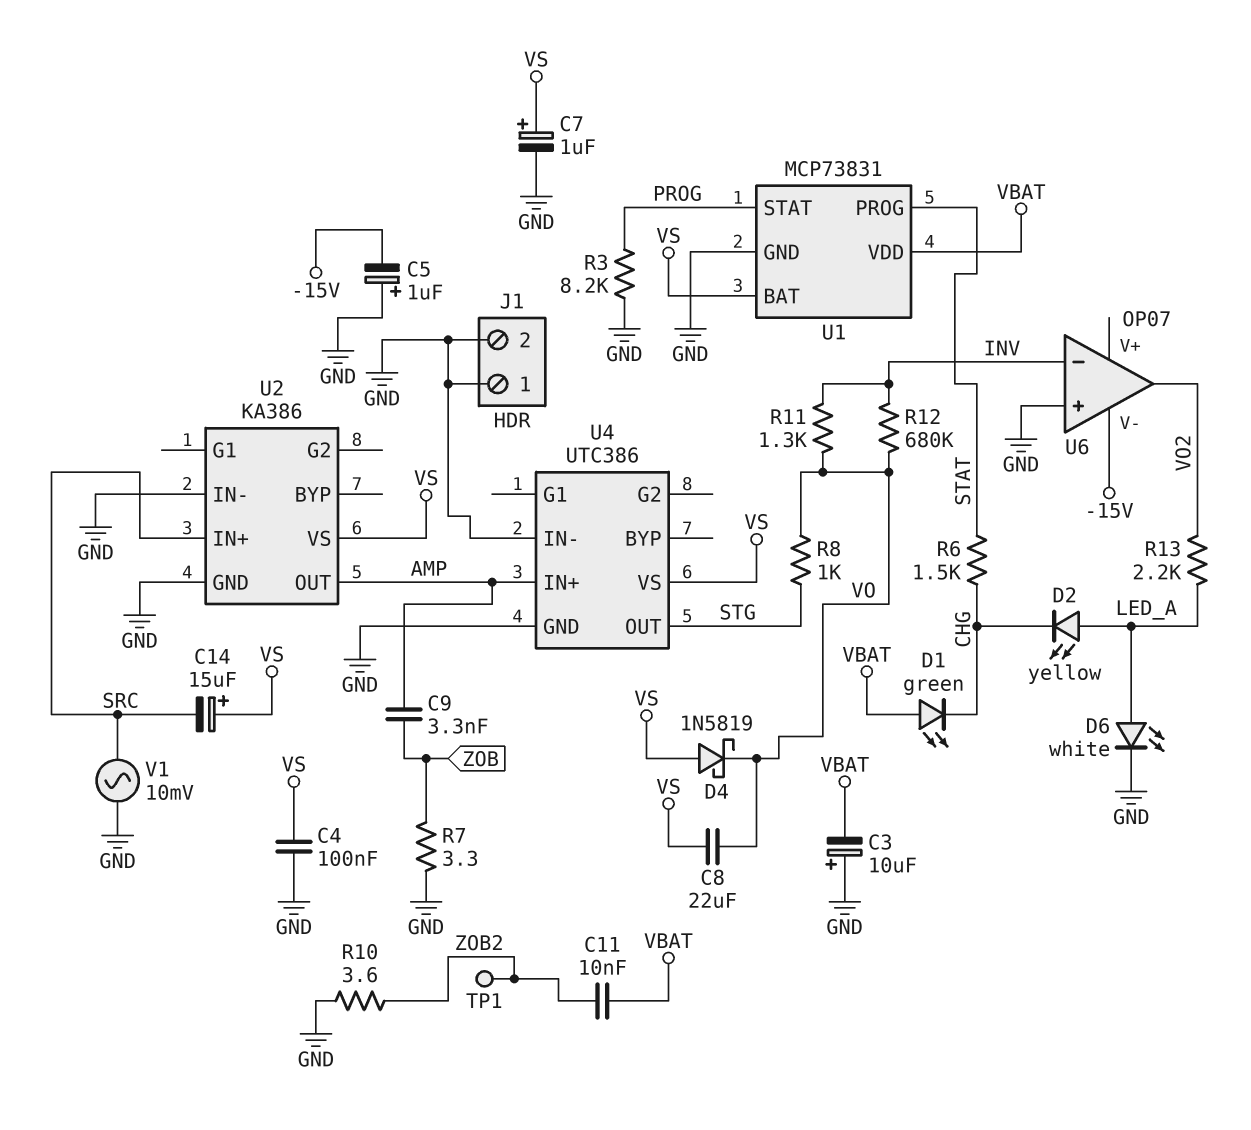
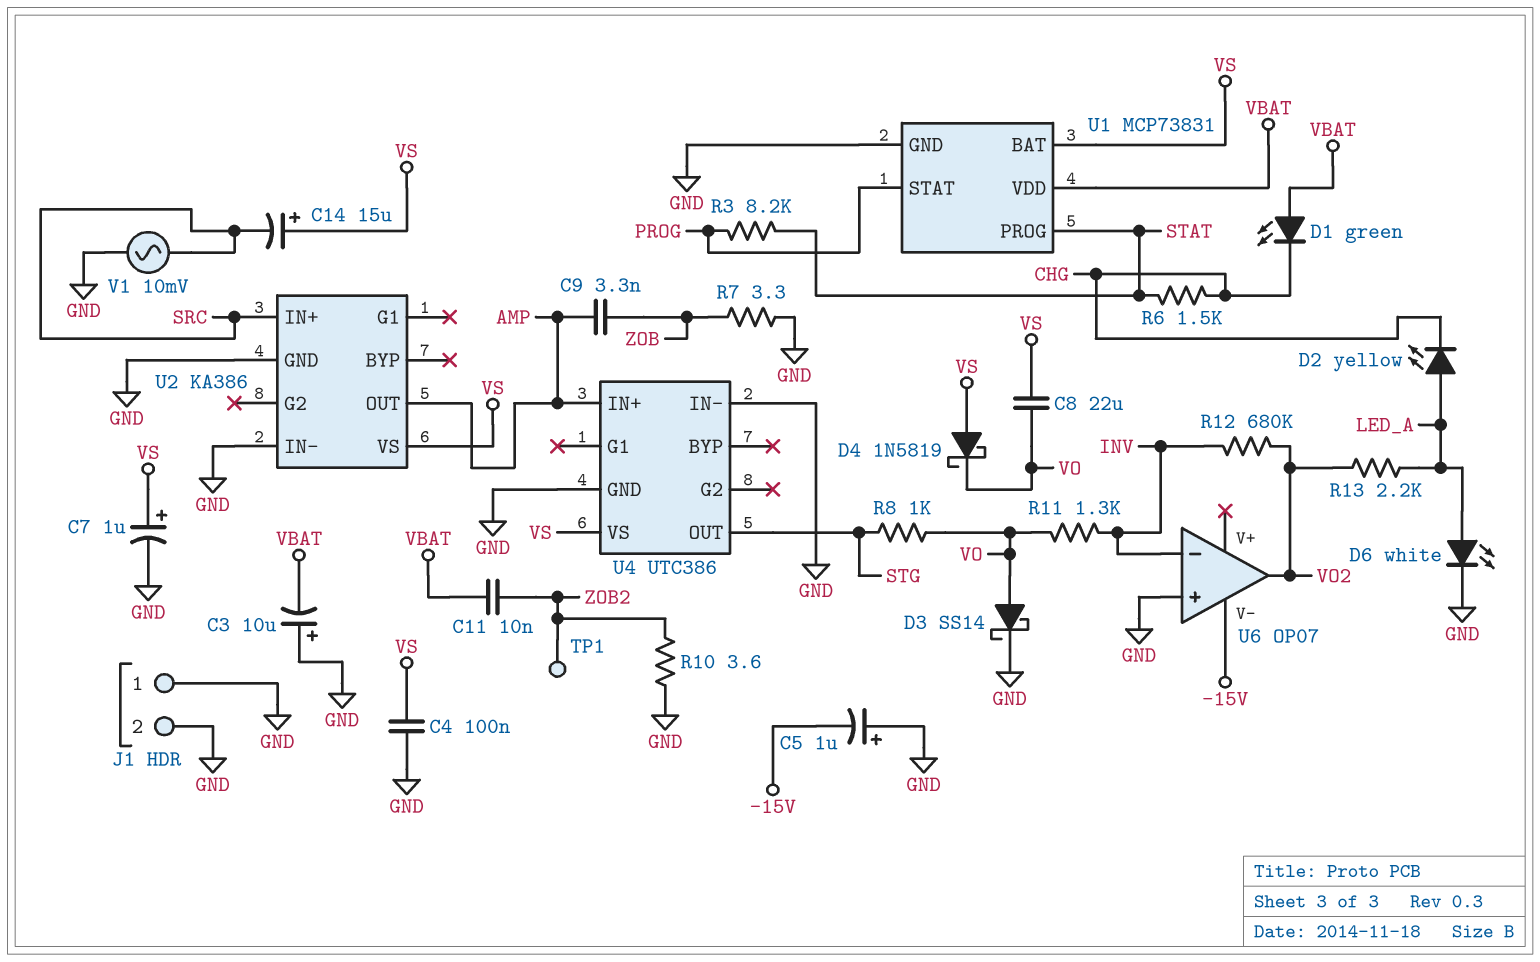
D3: none -> schottky SS14 (A VO, K GND)
R3: 8.2k (GND, PROG) -> 8.2k (PROG, STAT)
R12: 680k (INV, VO) -> 680k (INV, VO2)

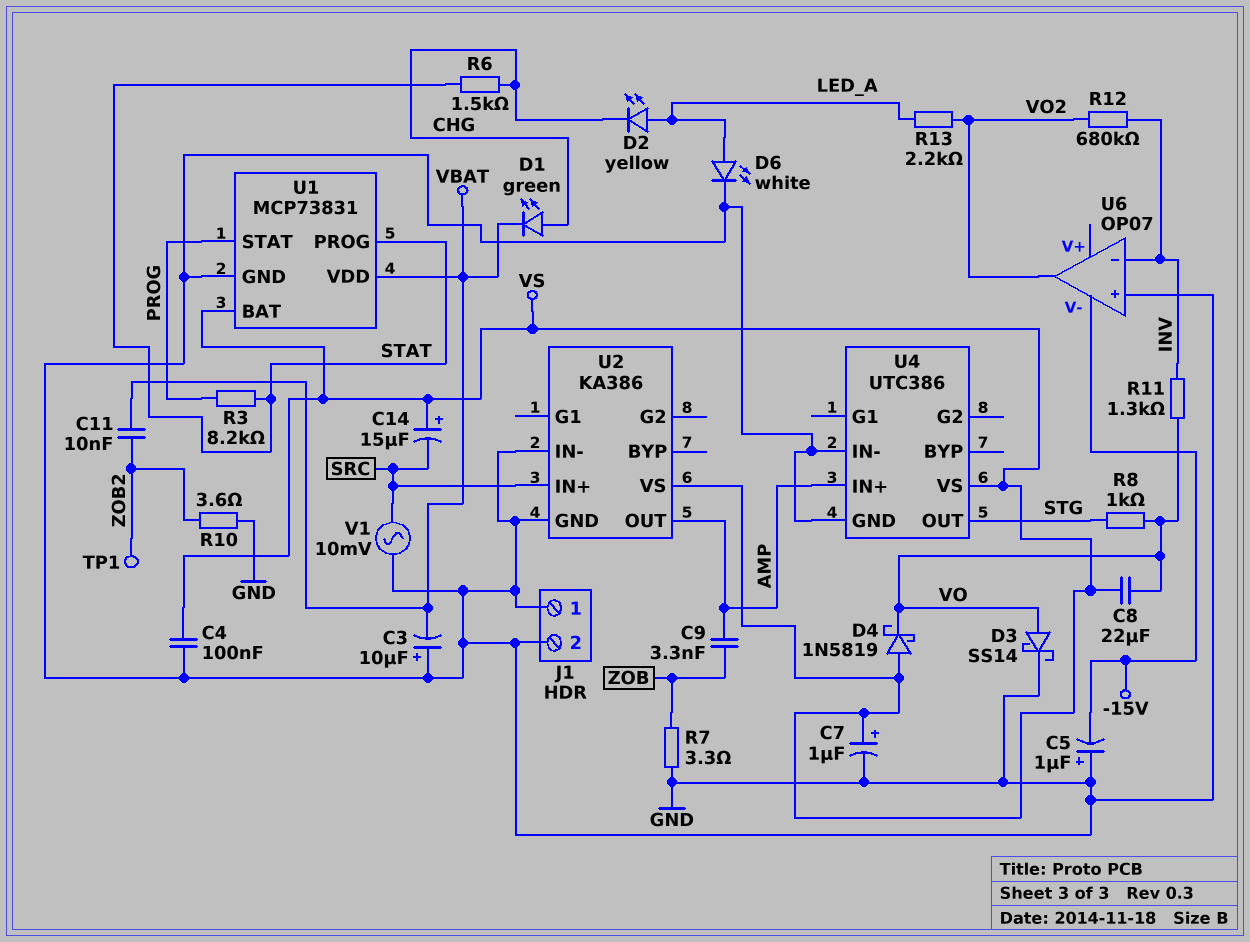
D1: LED green (A VBAT, K CHG) -> LED green (A CHG, K VBAT)

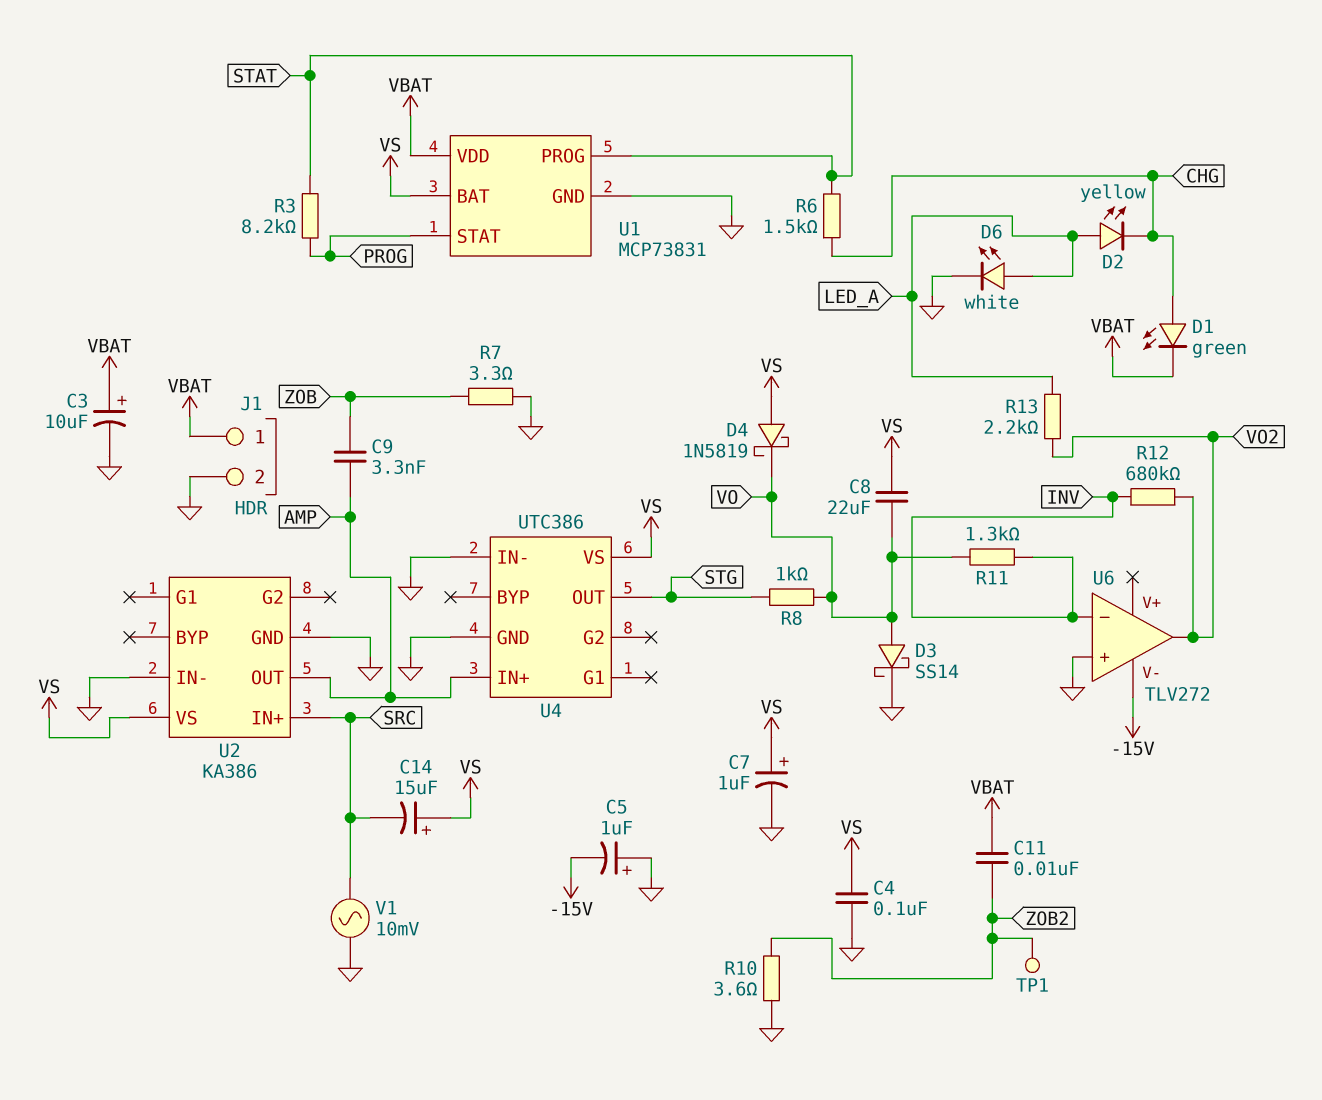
C3: 10uF (plus GND, minus VBAT) -> 10uF (plus VBAT, minus GND)
J1 pin 1: GND -> VBAT
U6: OP07 -> TLV272

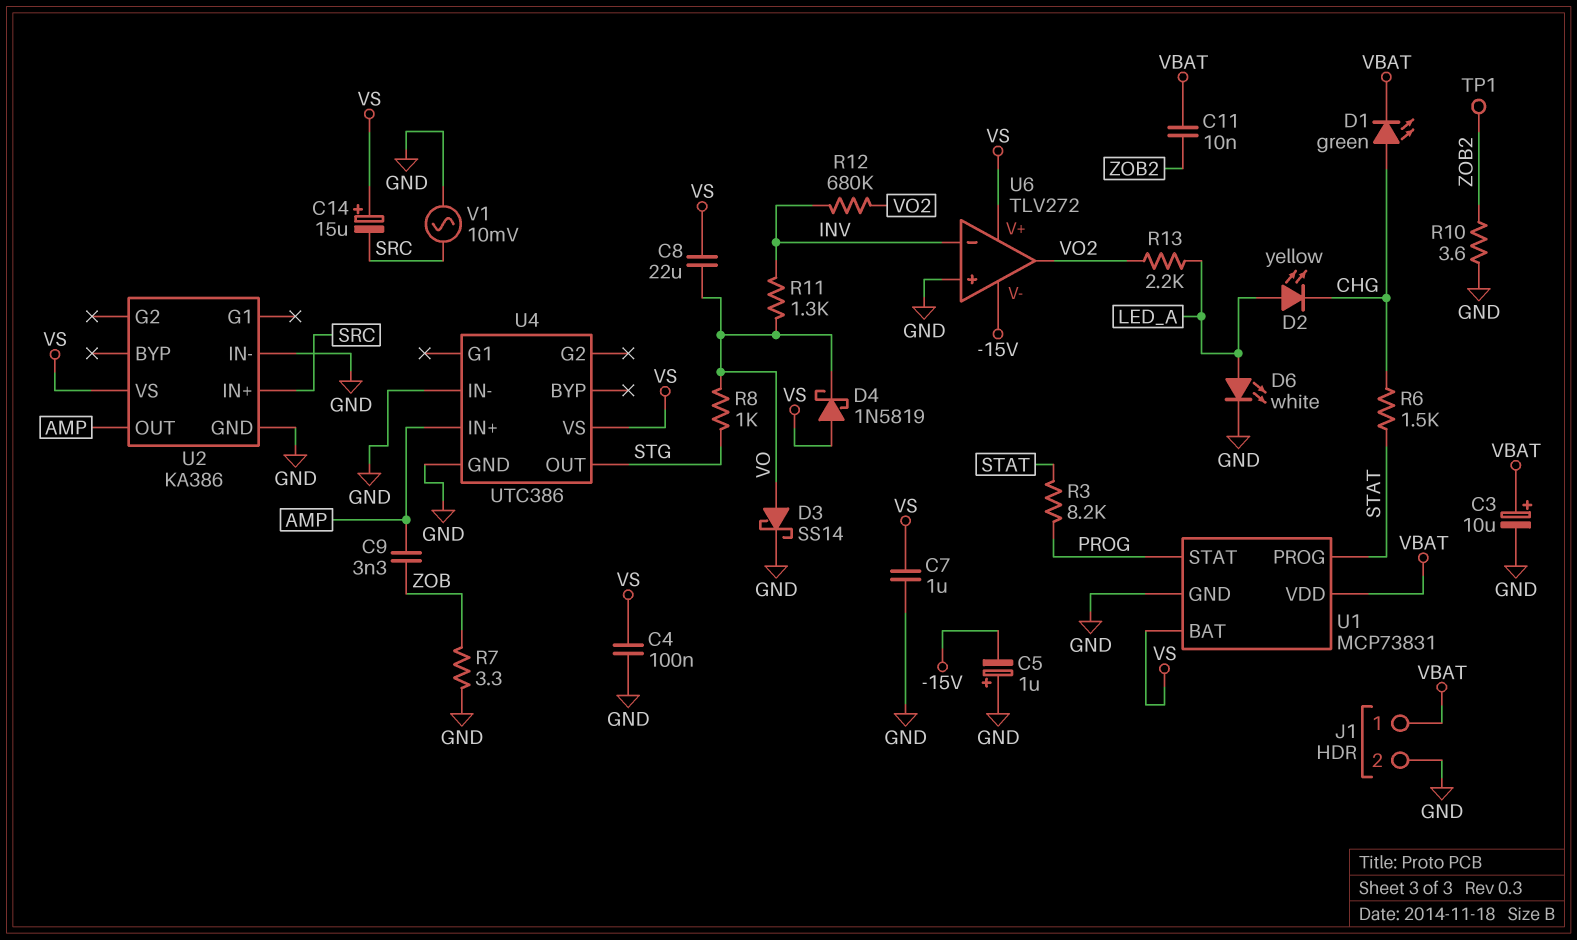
C7: 1uF (plus VS, minus GND) -> 1uF (GND, VS)
U6 pin V+: none -> VS

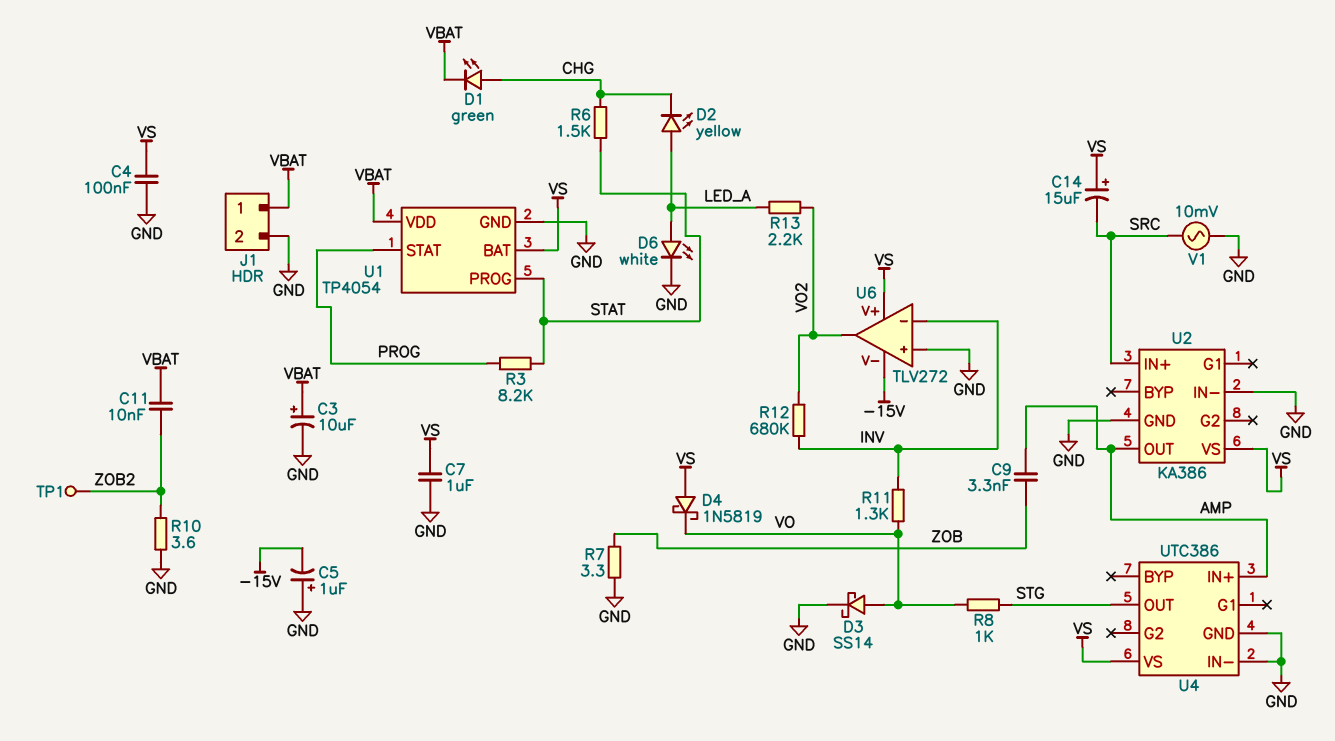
C8: 22uF (VO, VS) -> none
U1: MCP73831 -> TP4054

